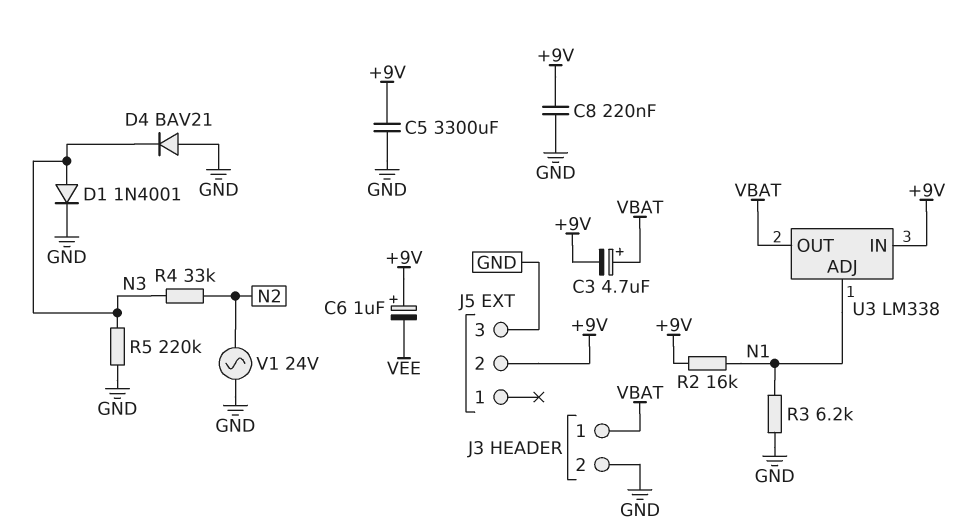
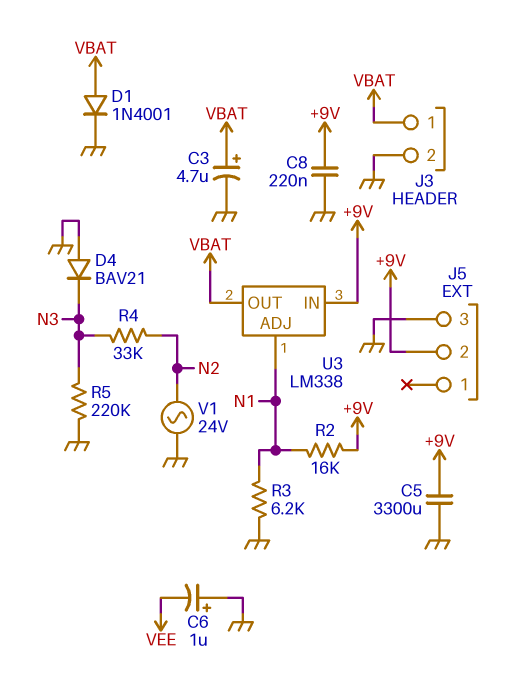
C3: 4.7uF (plus VBAT, minus +9V) -> 4.7uF (plus VBAT, minus GND)
C6: 1uF (plus +9V, minus VEE) -> 1uF (plus GND, minus VEE)
D1: diode 1N4001 (A N3, K GND) -> diode 1N4001 (A VBAT, K GND)

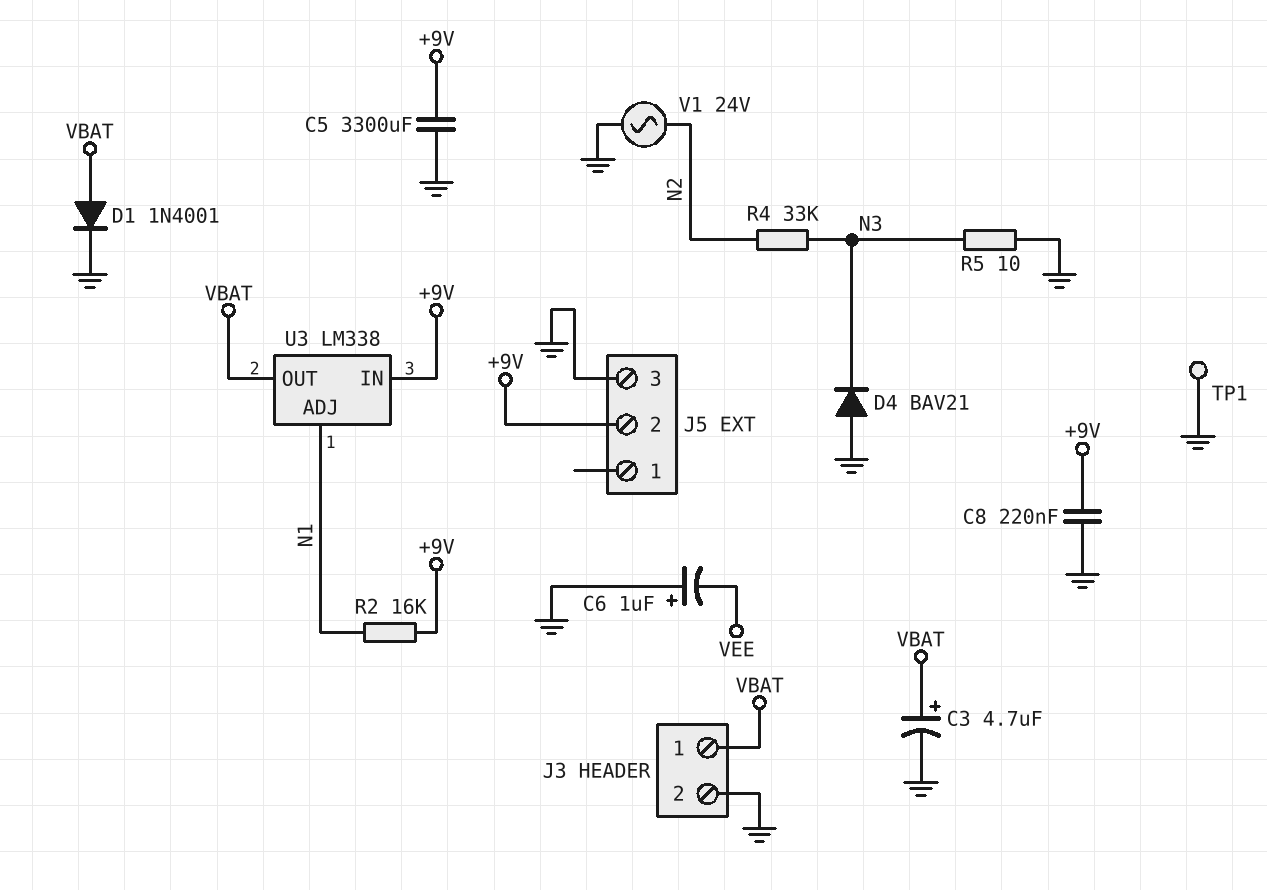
R3: 6.2k (GND, N1) -> none
R5: 220k (GND, N3) -> 10 (GND, N3)
TP1: none -> test point (GND)

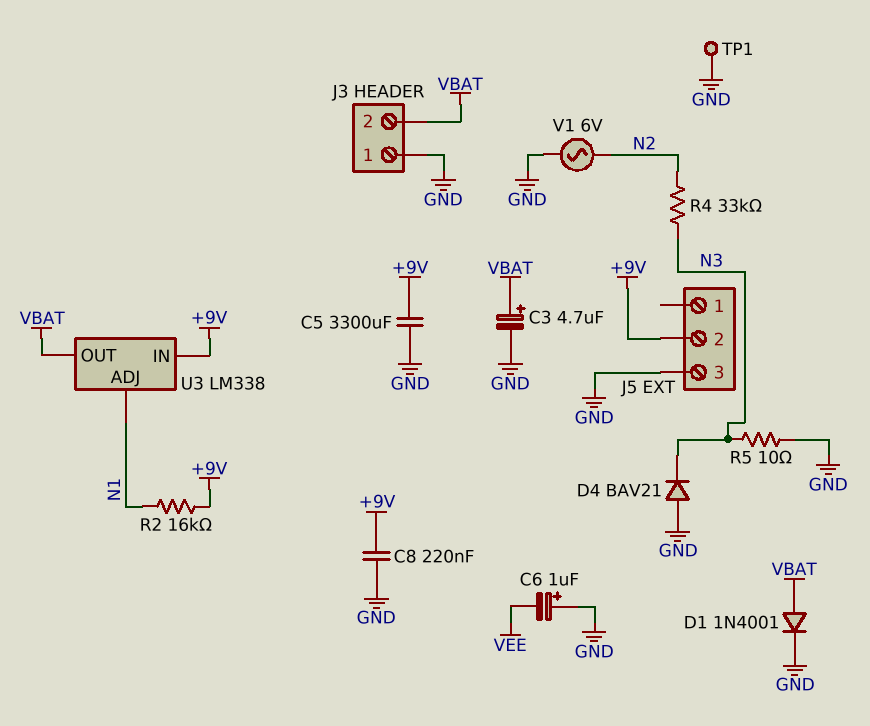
J3 pin 1: VBAT -> GND
J3 pin 2: GND -> VBAT
V1: AC 24V (GND, N2) -> AC 6V (GND, N2)

